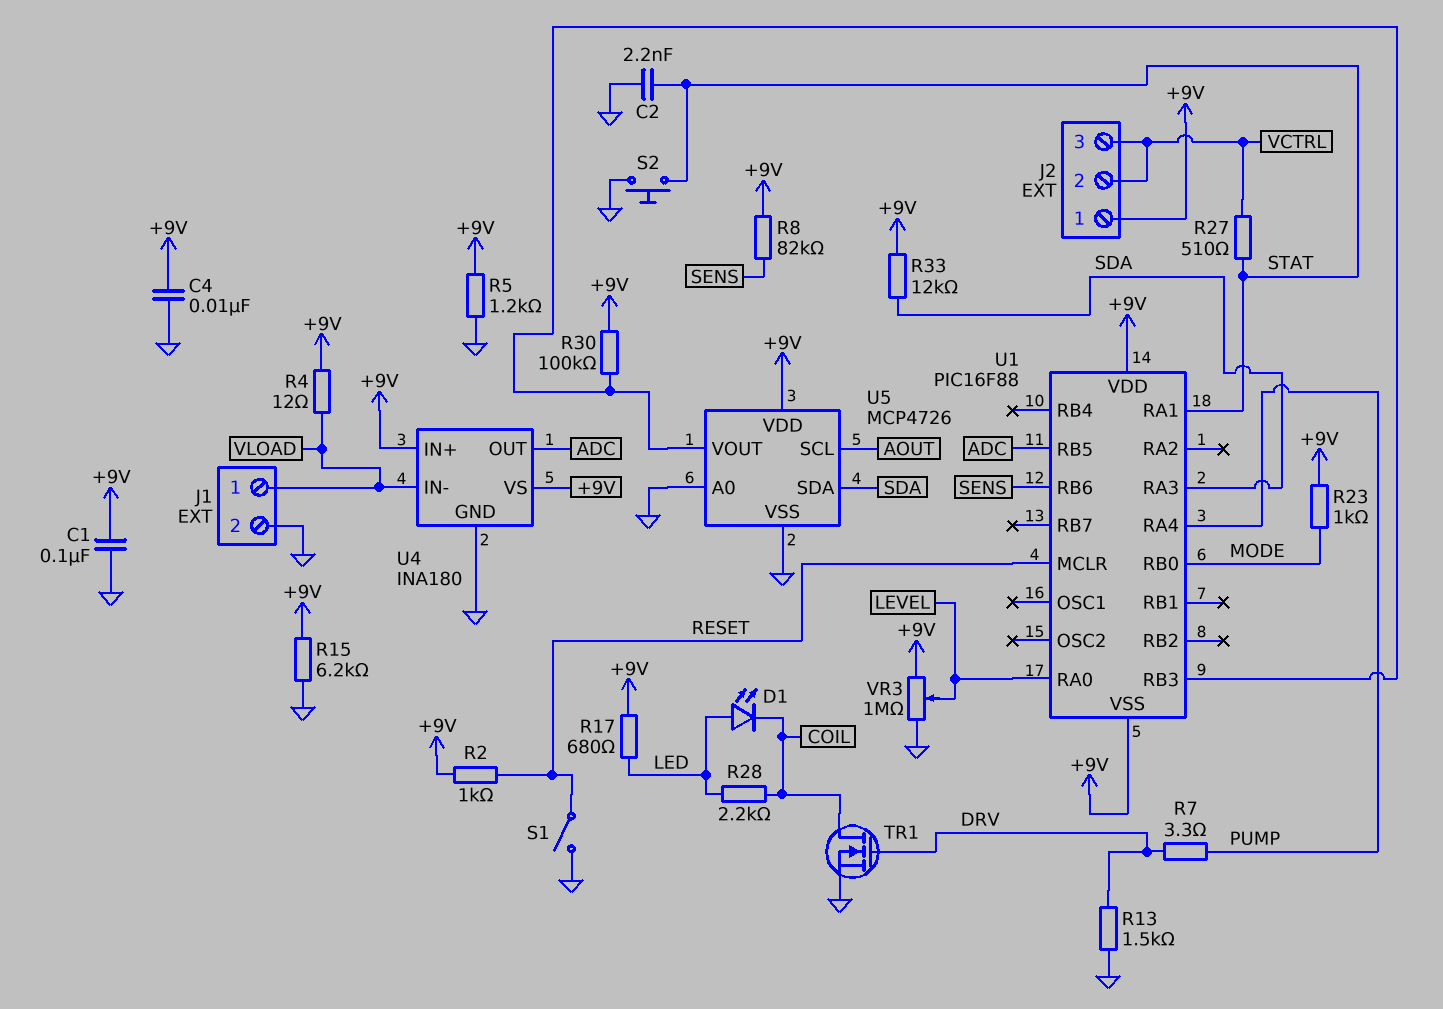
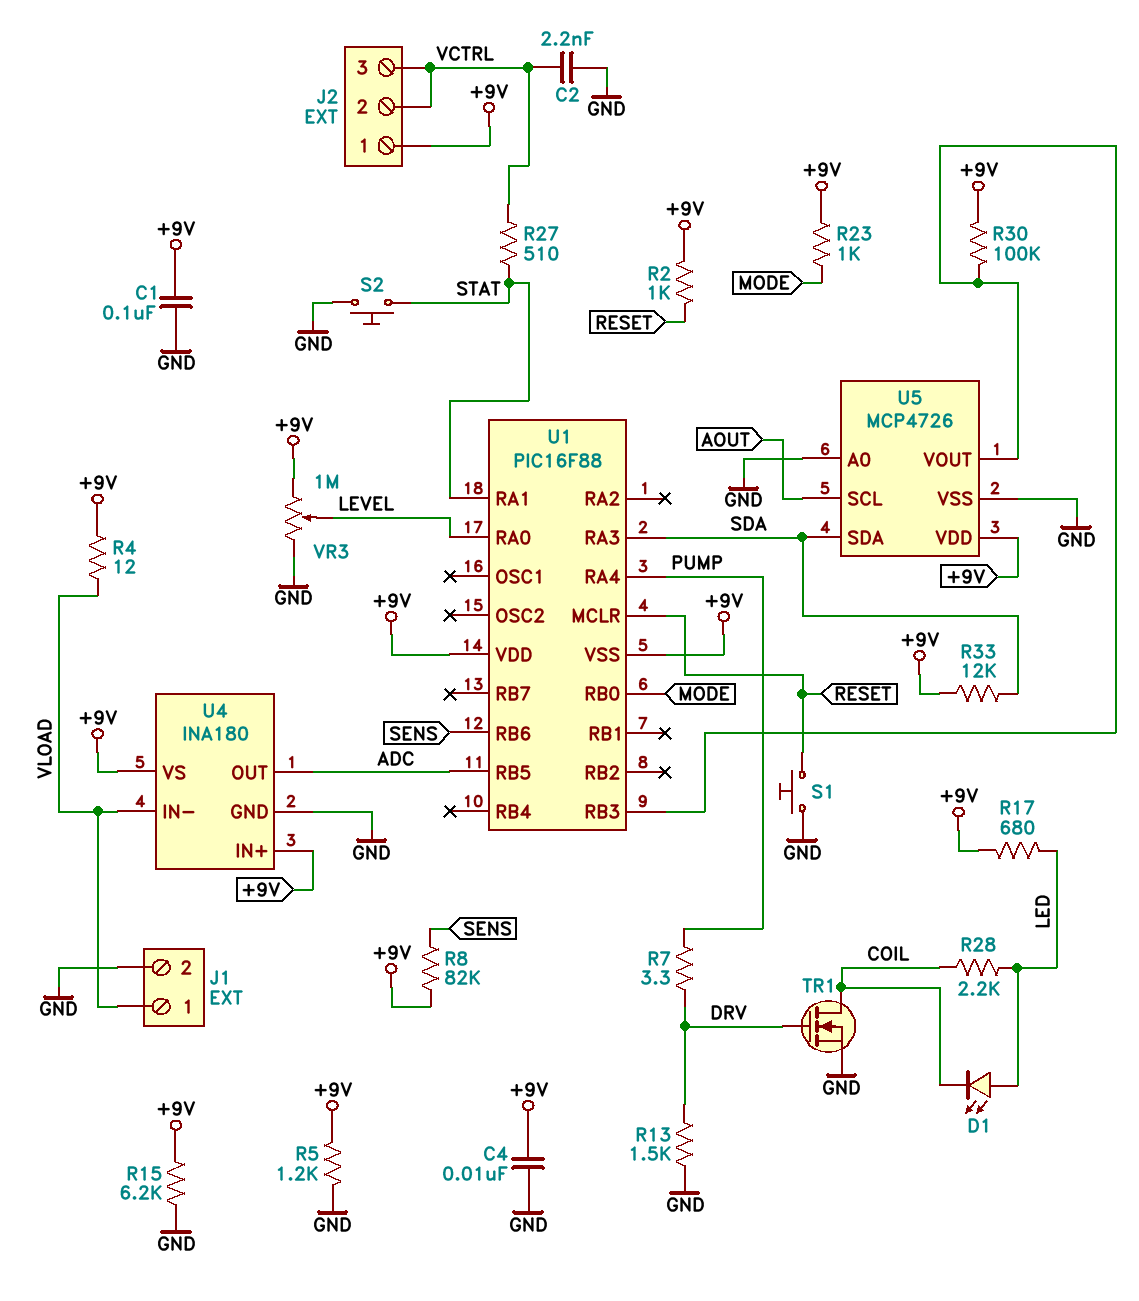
C2: 2.2nF (GND, STAT) -> 2.2nF (GND, VCTRL)
S1: switch (GND, RESET) -> button (GND, RESET)

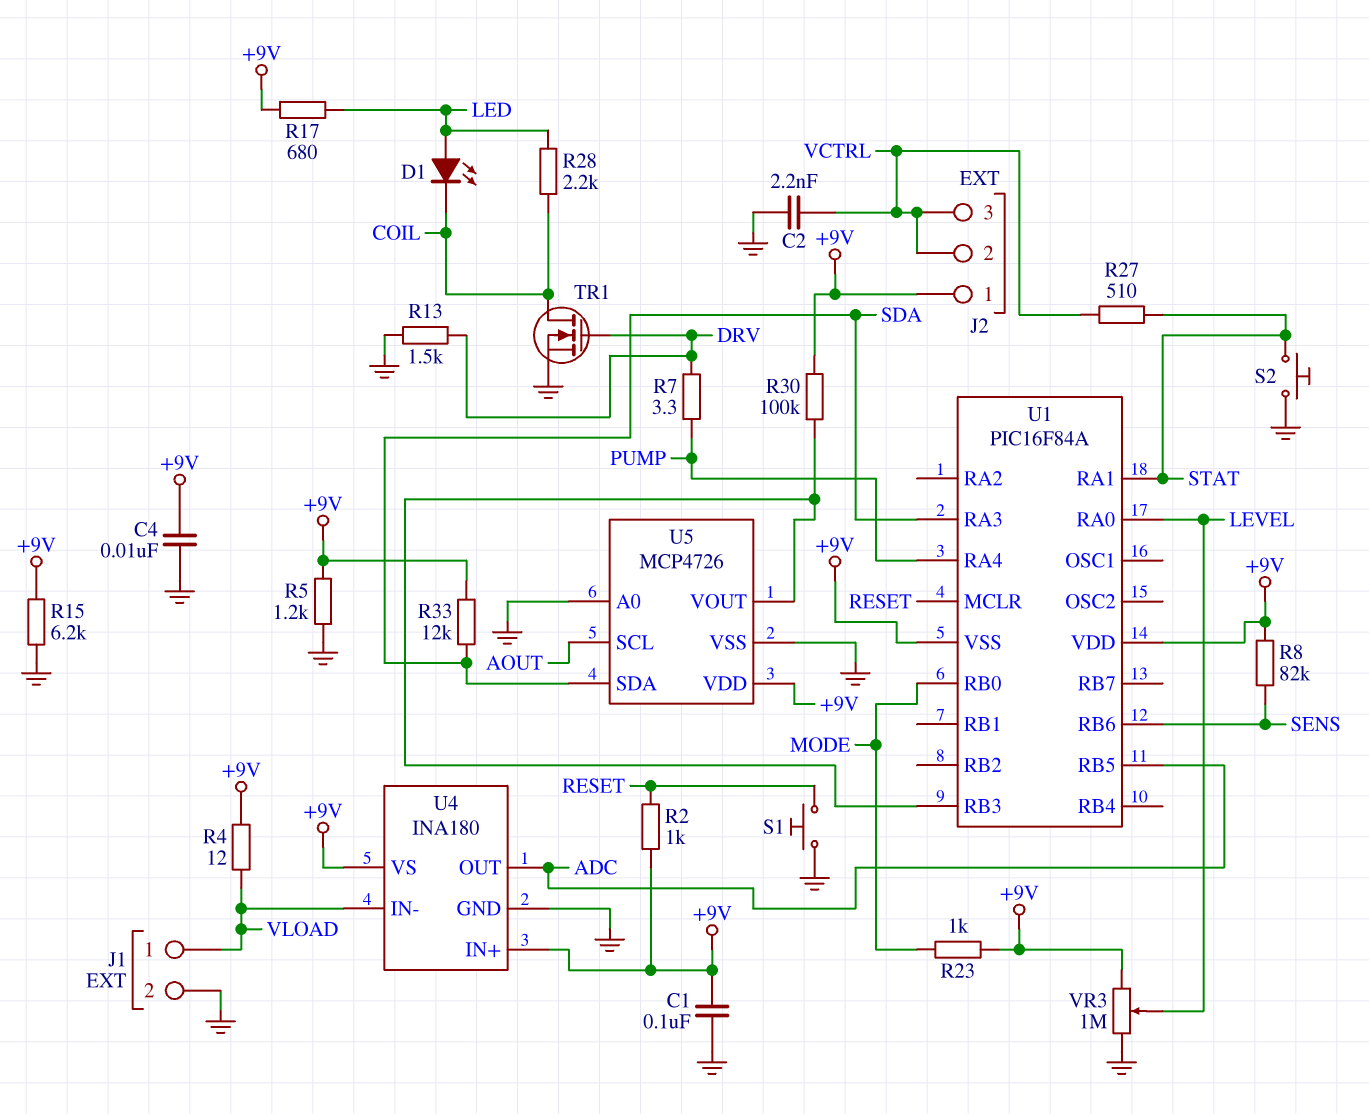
U1: PIC16F88 -> PIC16F84A

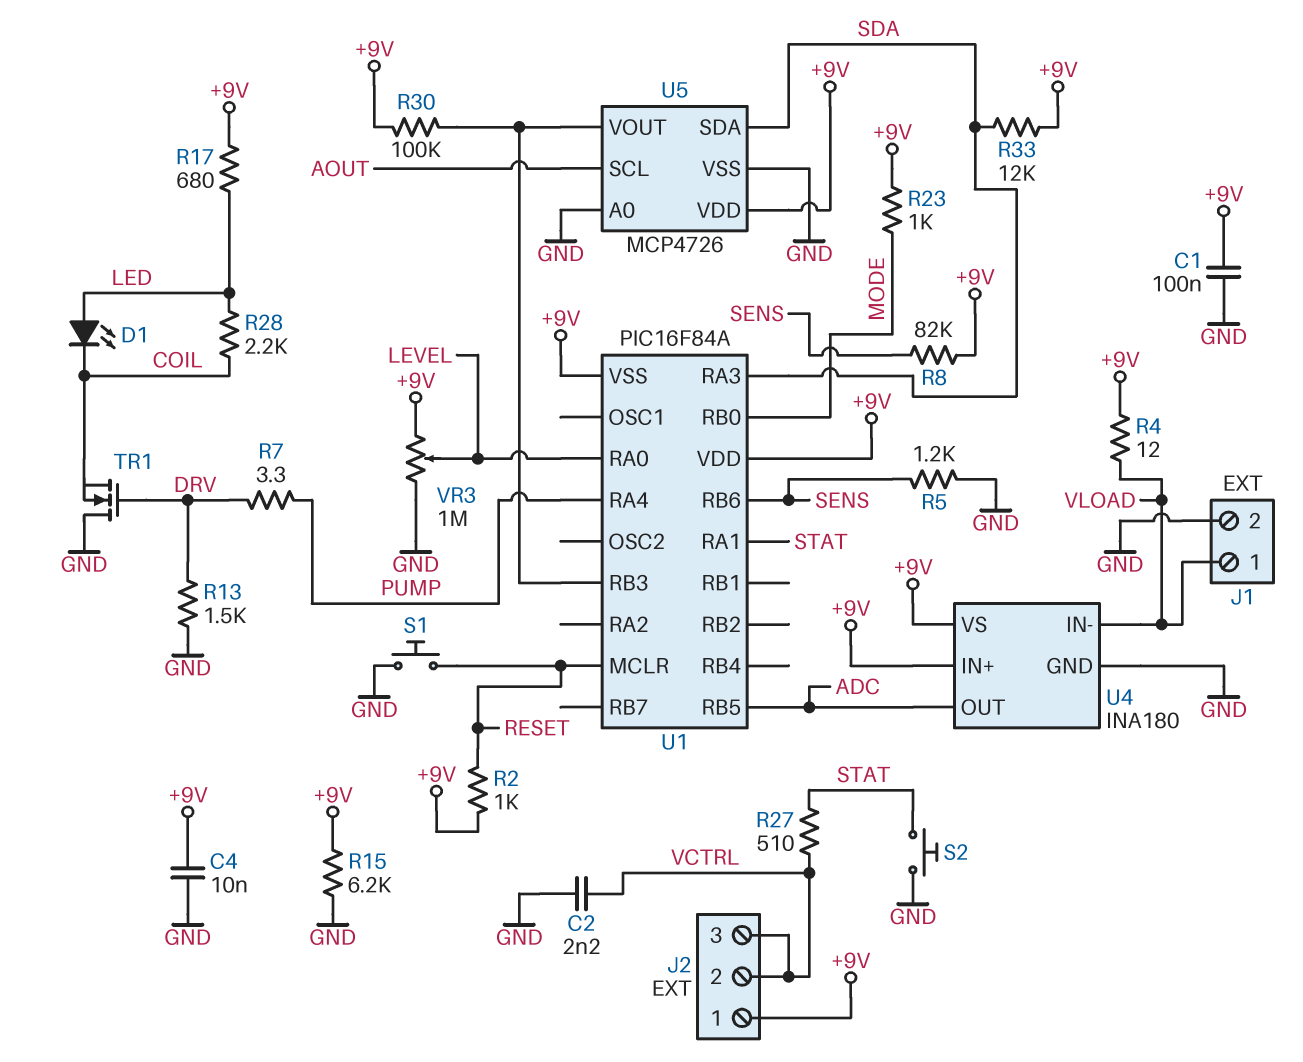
R5: 1.2k (+9V, GND) -> 1.2k (GND, SENS)
TR1: NMOS (G DRV, D COIL, S GND) -> NMOS (G DRV, D GND, S COIL)

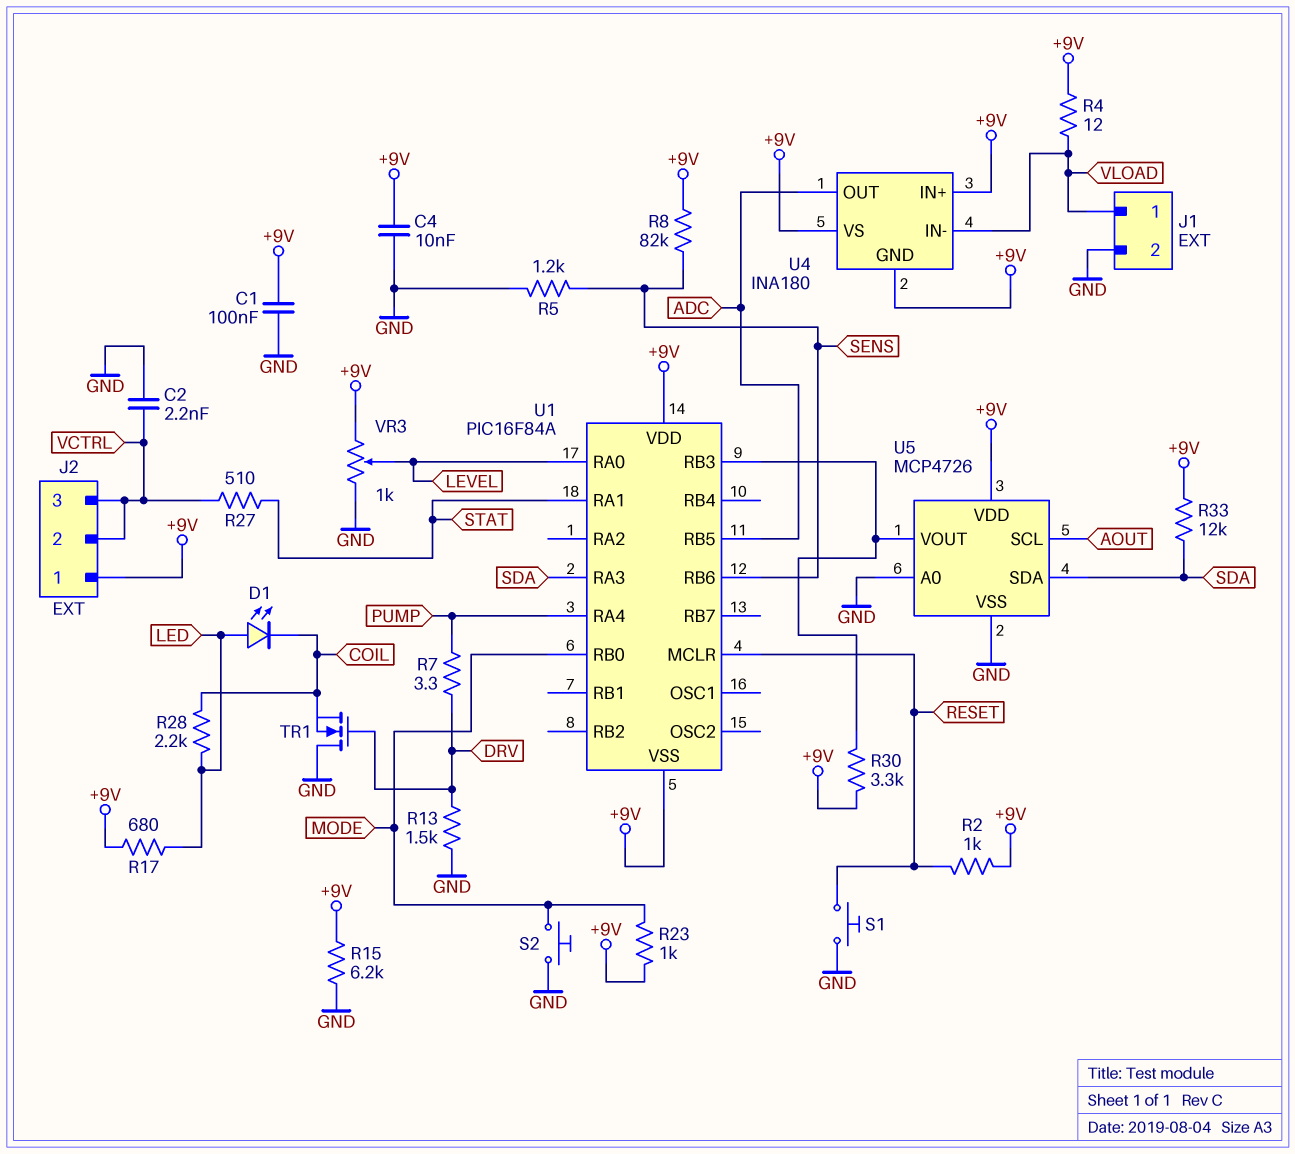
R30: 100k (+9V, U1/RB3) -> 3.3k (+9V, U1/RB3)
S2: button (GND, STAT) -> button (GND, MODE)
U4 pin GND: GND -> +9V
VR3: 1M (+9V, GND, wiper LEVEL) -> 1k (+9V, GND, wiper LEVEL)

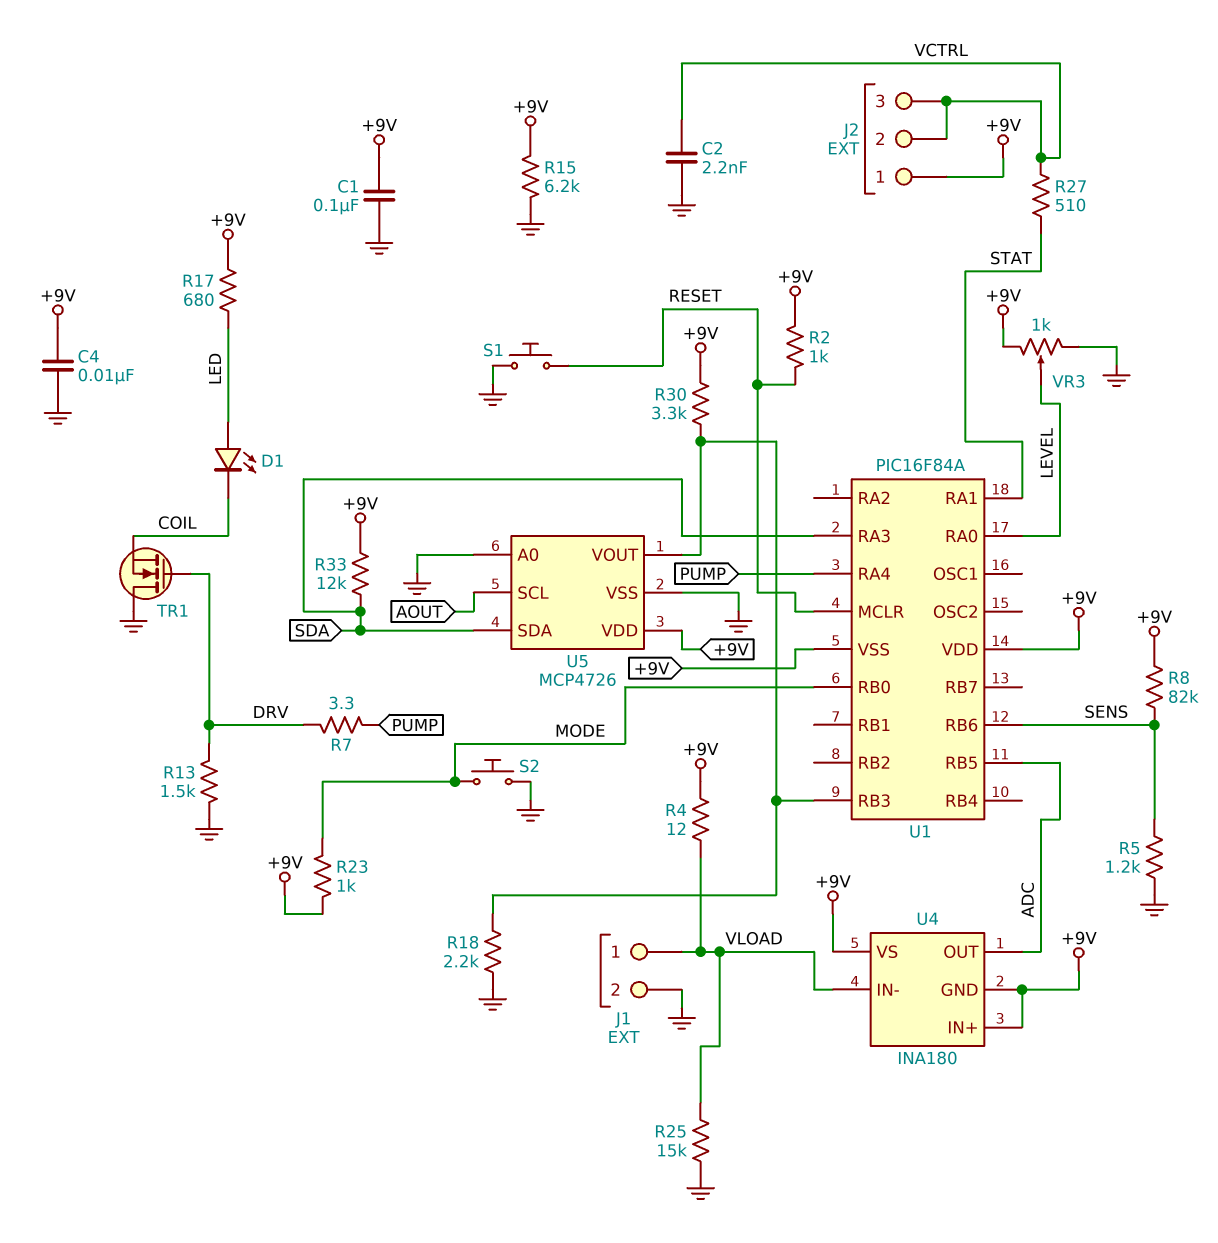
R18: none -> 2.2k (GND, U1/RB3)
R25: none -> 15k (GND, VLOAD)
R28: 2.2k (COIL, LED) -> none

